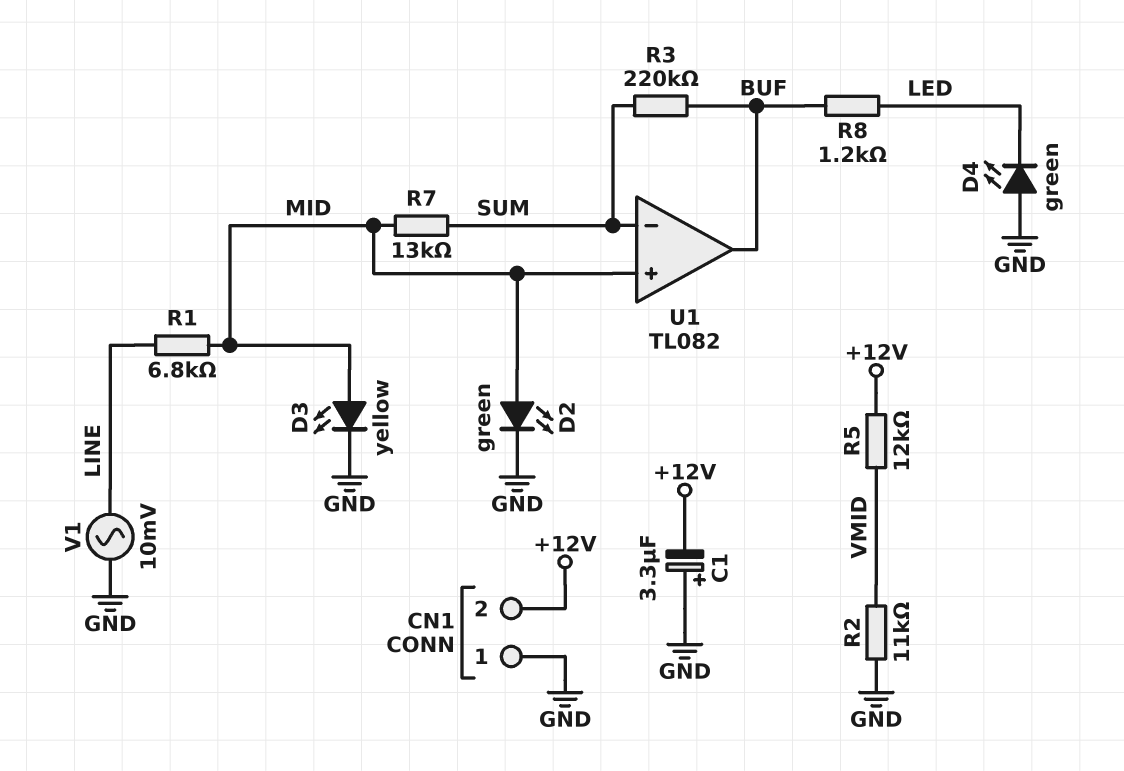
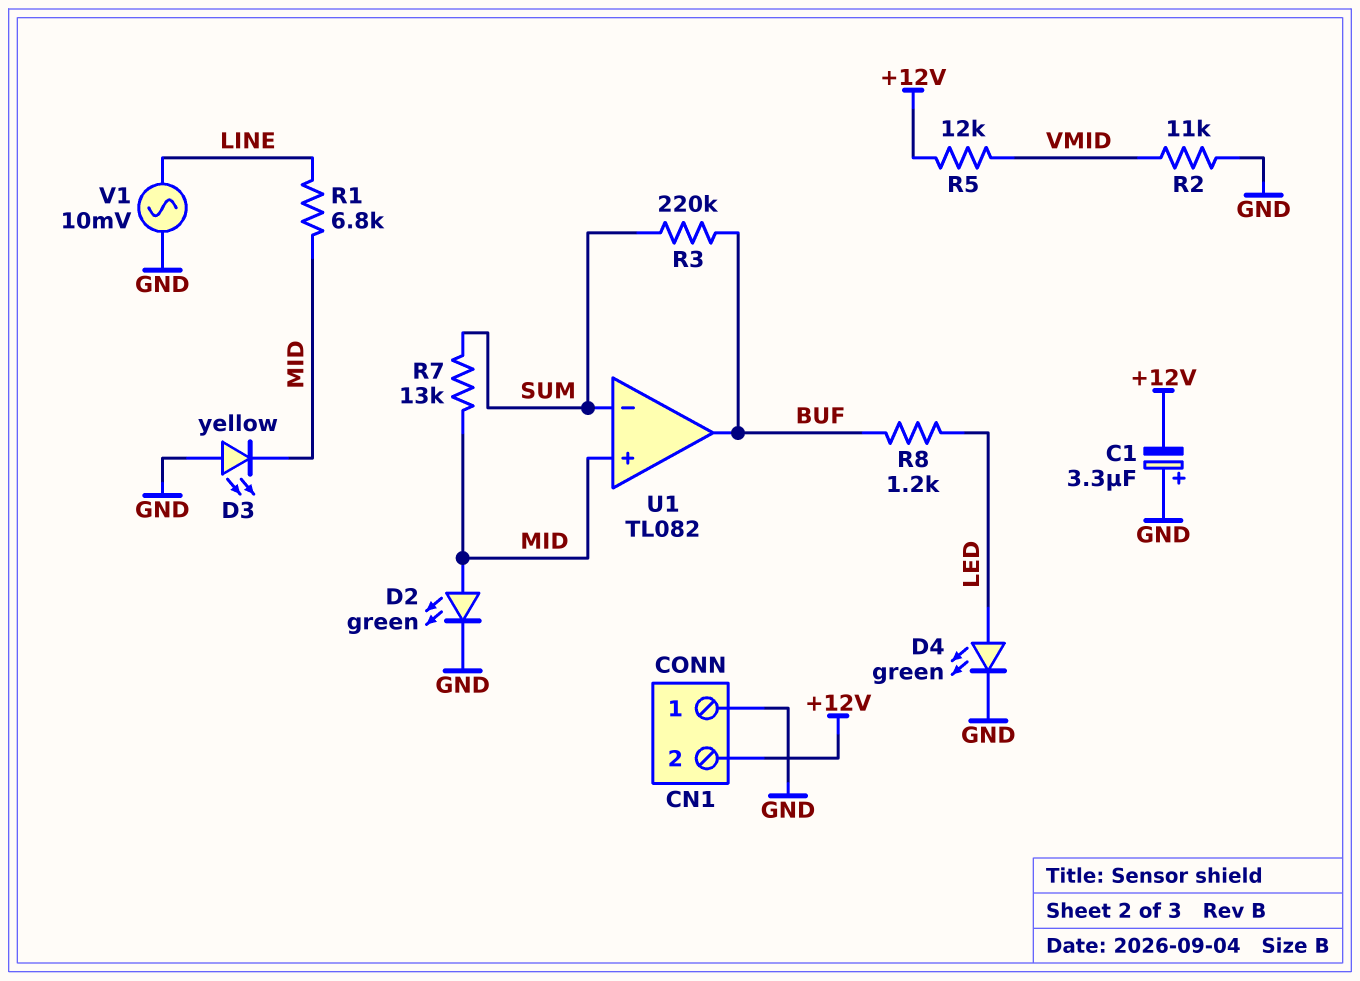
D3: LED yellow (A MID, K GND) -> LED yellow (A GND, K MID)
D4: LED green (A GND, K LED) -> LED green (A LED, K GND)

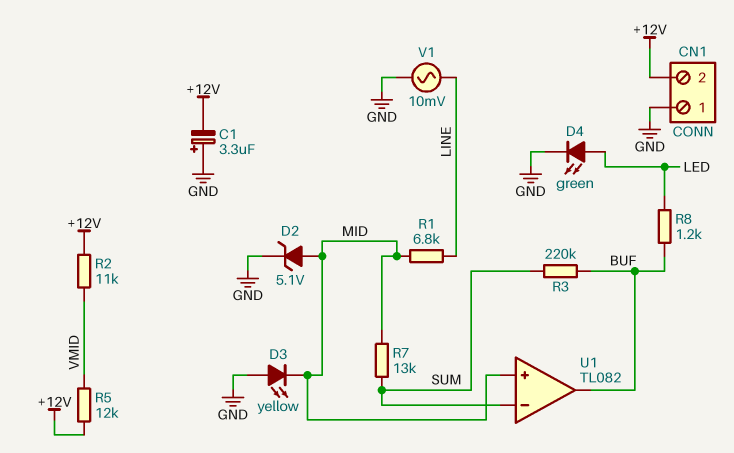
D2: LED green (A MID, K GND) -> zener 5.1V (A MID, K GND)
R2: 11k (GND, VMID) -> 11k (+12V, VMID)

